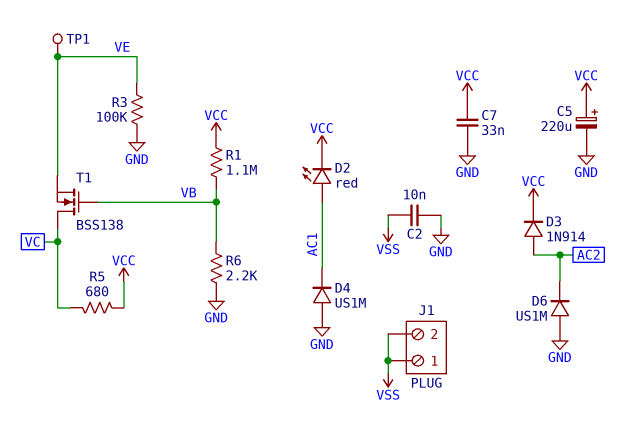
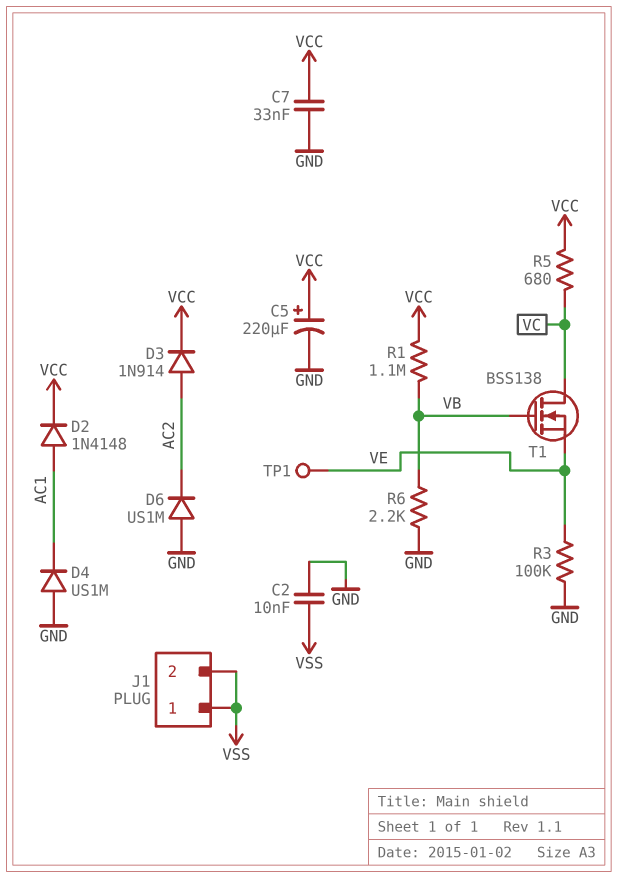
D2: LED red (A AC1, K VCC) -> diode 1N4148 (A AC1, K VCC)

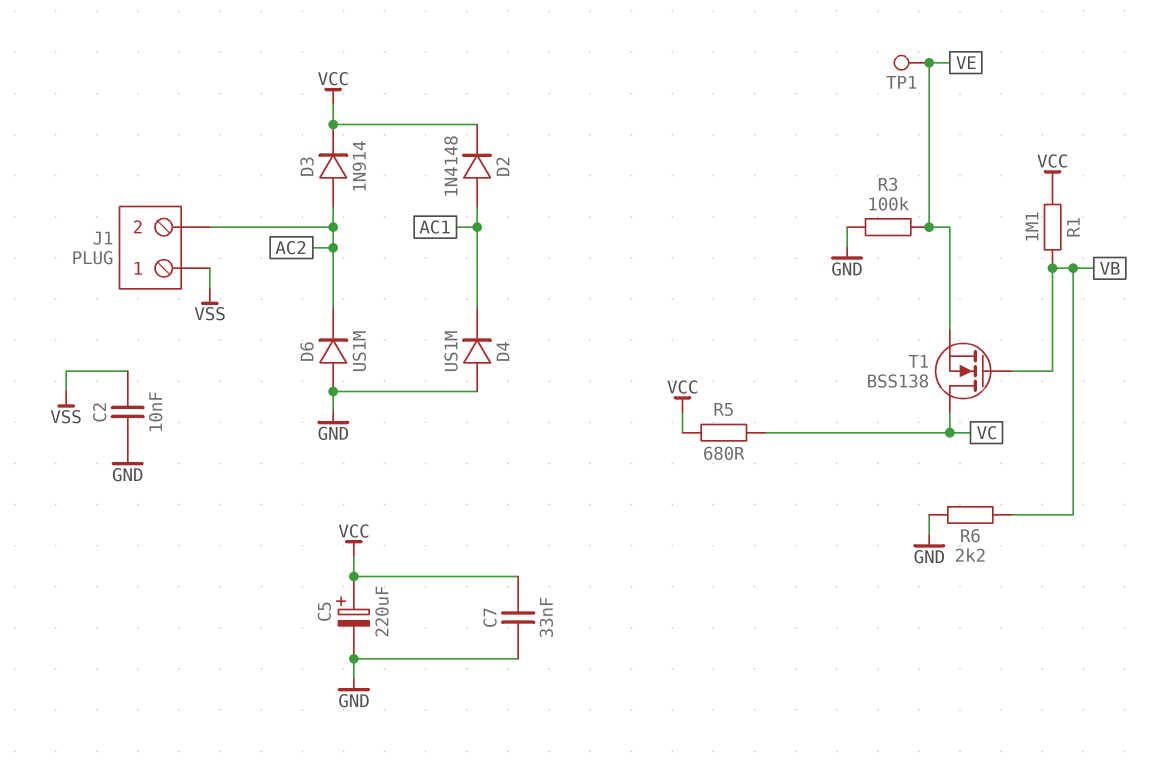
J1 pin 2: VSS -> AC2

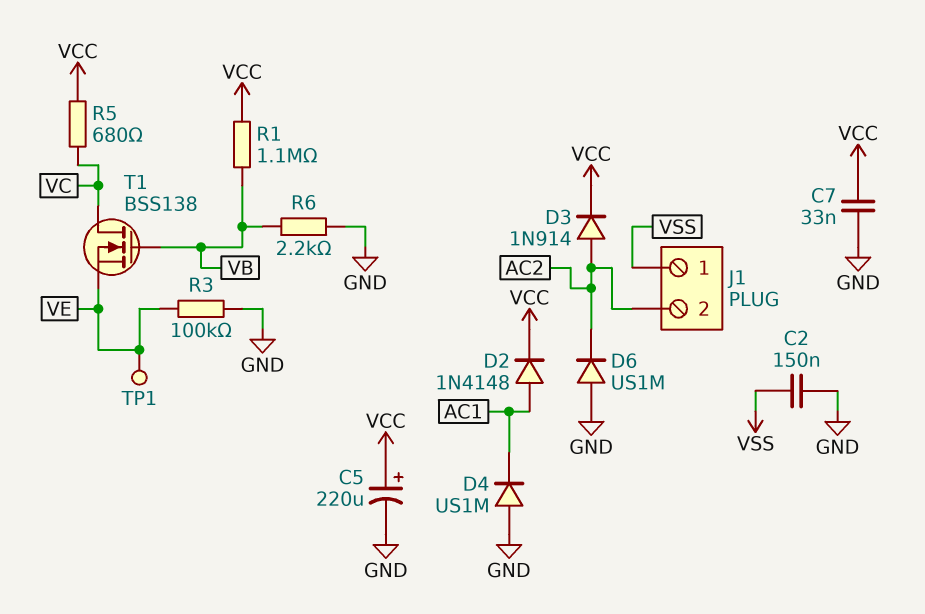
C2: 10nF (GND, VSS) -> 150nF (GND, VSS)

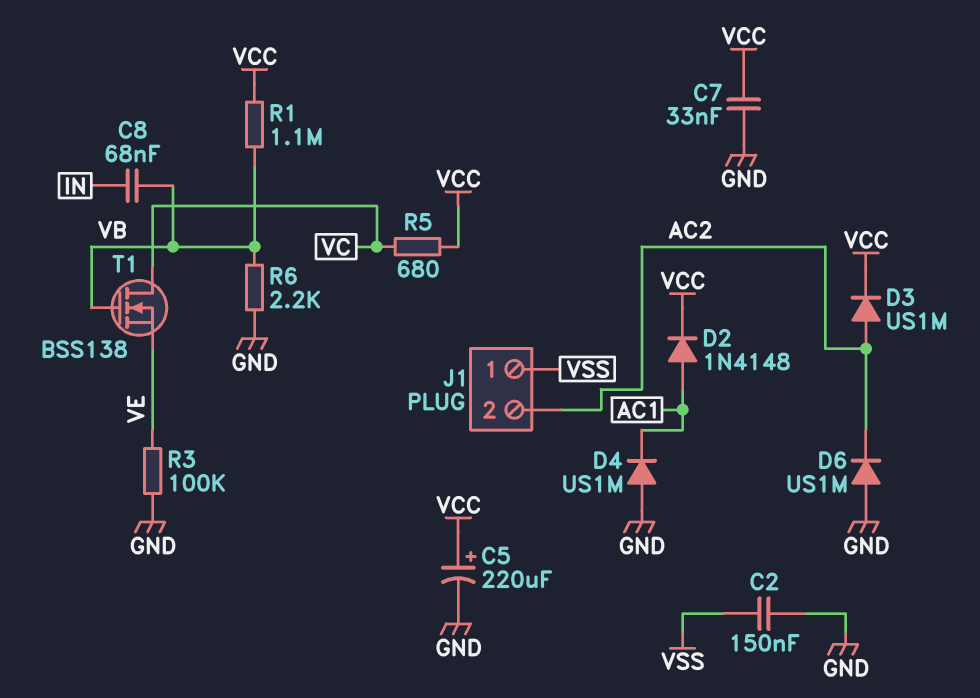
C8: none -> 68nF (IN, VB)
D3: diode 1N914 (A AC2, K VCC) -> diode US1M (A AC2, K VCC)
TP1: test point (VE) -> none

